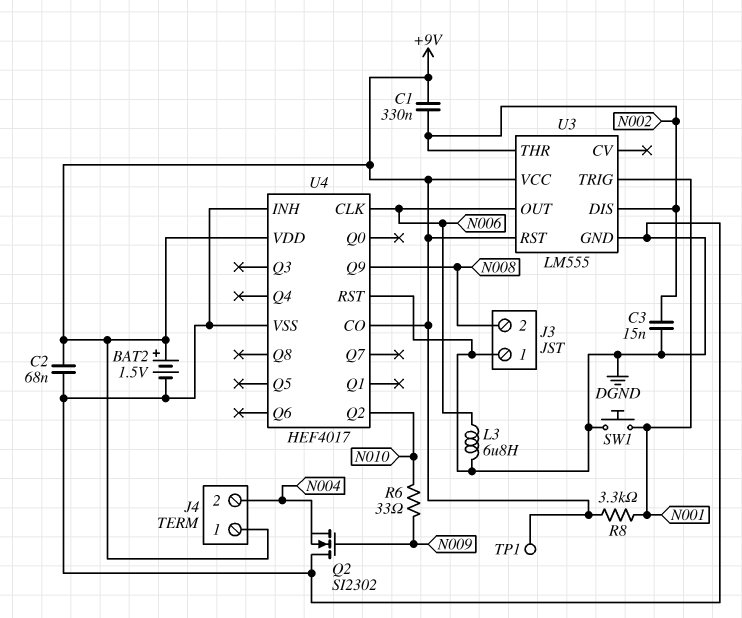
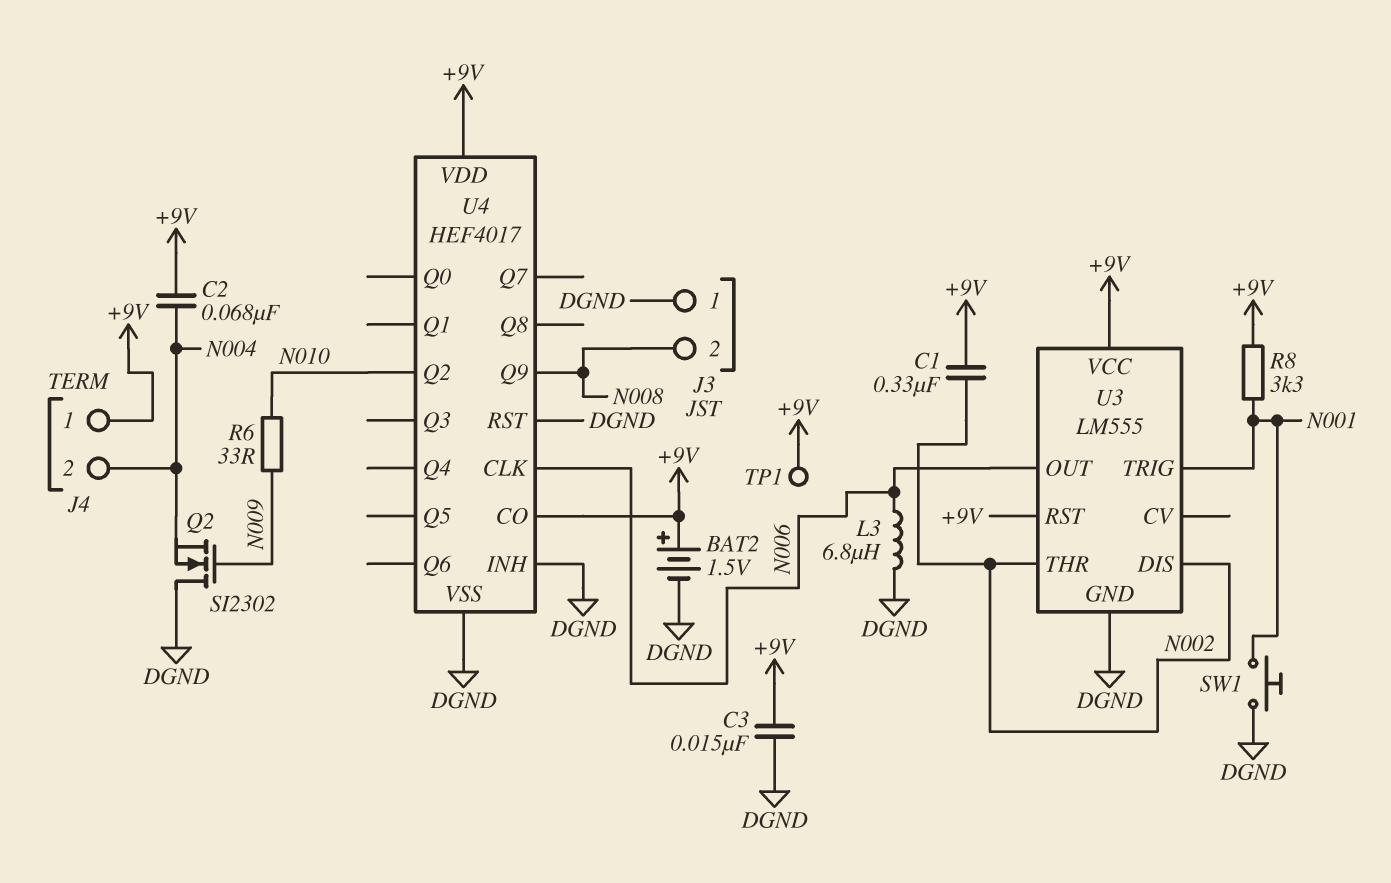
C2: 68nF (+9V, DGND) -> 68nF (+9V, N004)
C3: 15nF (DGND, N002) -> 15nF (+9V, DGND)

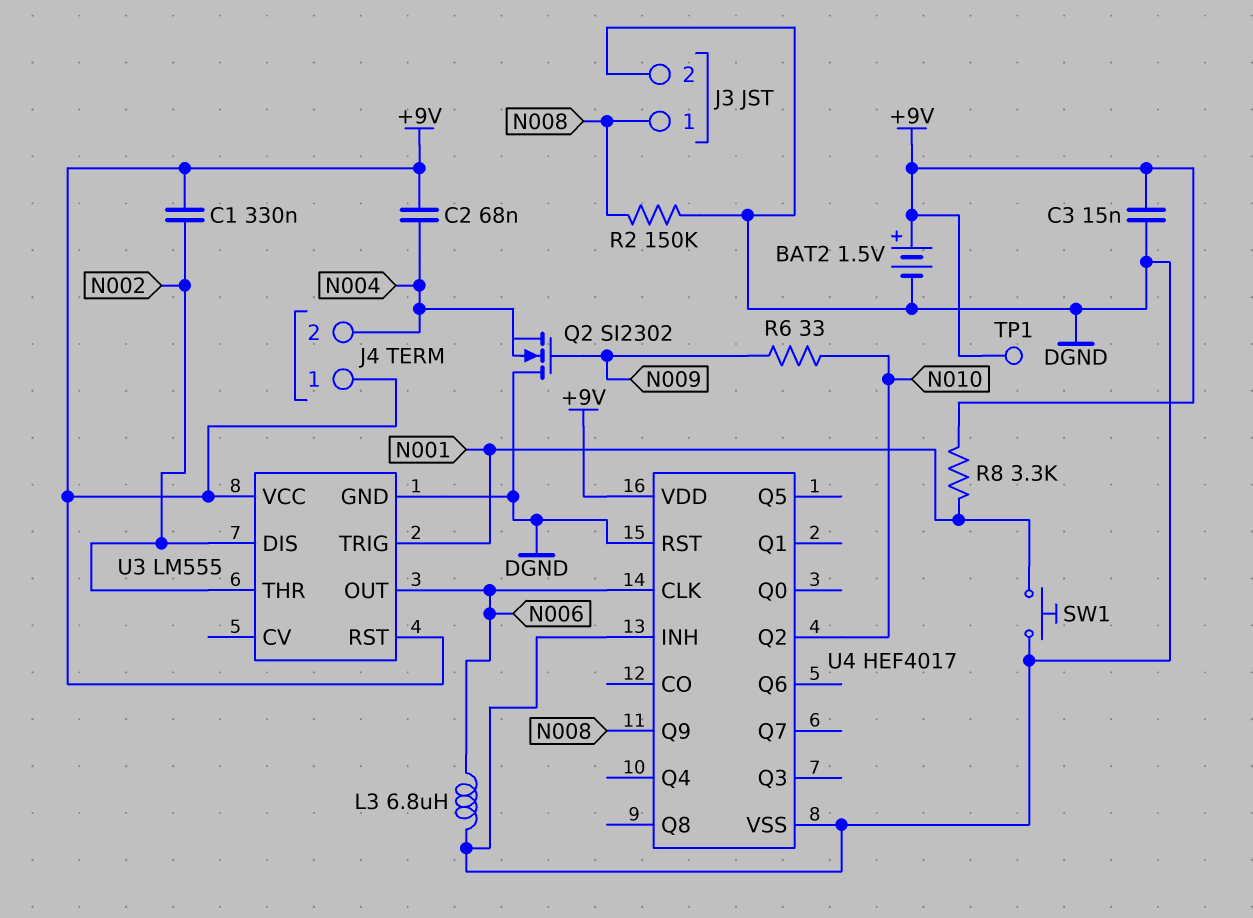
J3 pin 1: DGND -> N008
J3 pin 2: N008 -> DGND
R2: none -> 150k (DGND, N008)
U4 pin CO: +9V -> none

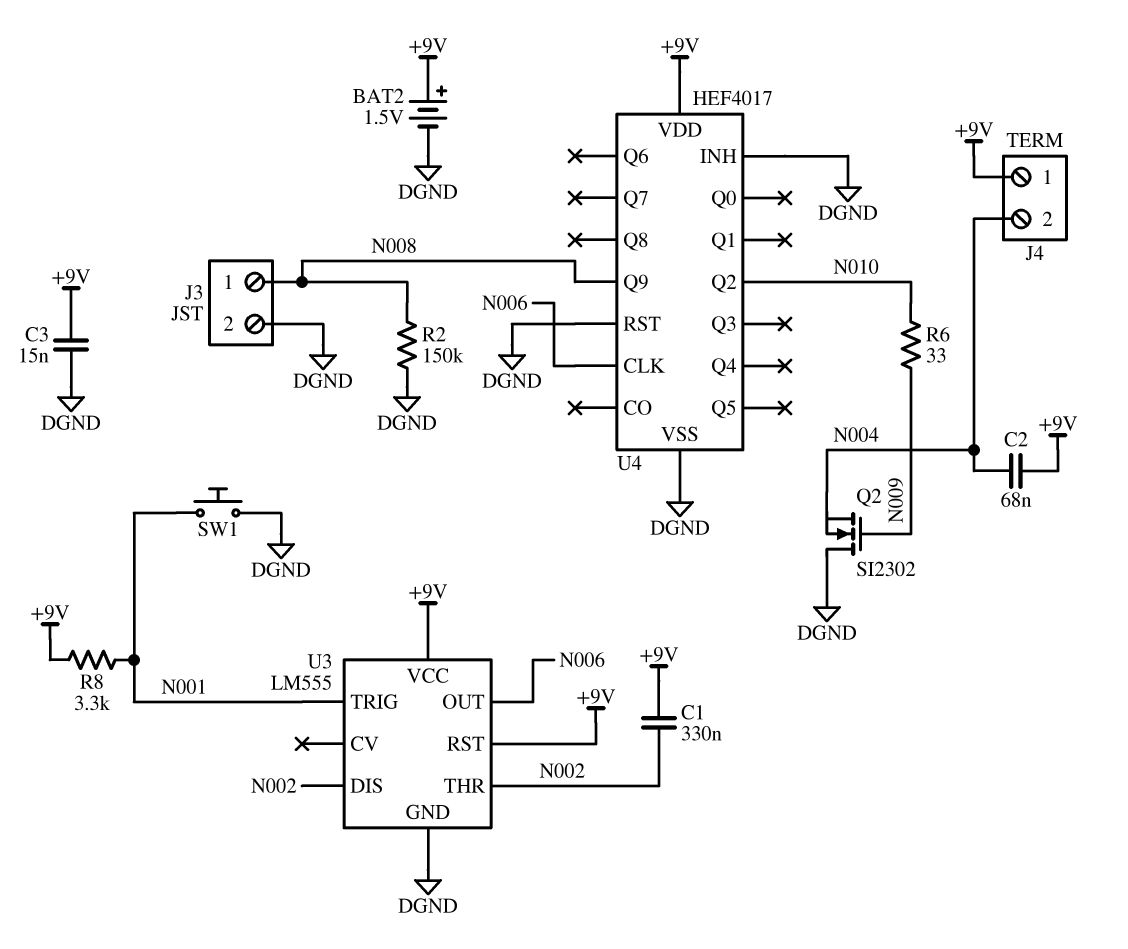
L3: 6.8uH (DGND, N006) -> none
TP1: test point (+9V) -> none

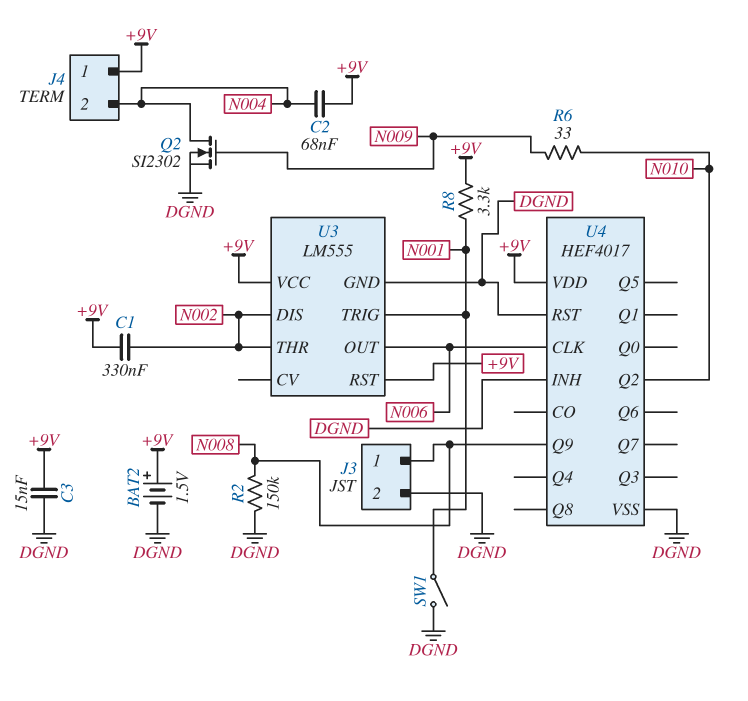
Q2: NMOS SI2302 (G N009, D DGND, S N004) -> NMOS SI2302 (G N009, D N004, S DGND)
SW1: button (DGND, N001) -> switch (DGND, N001)

